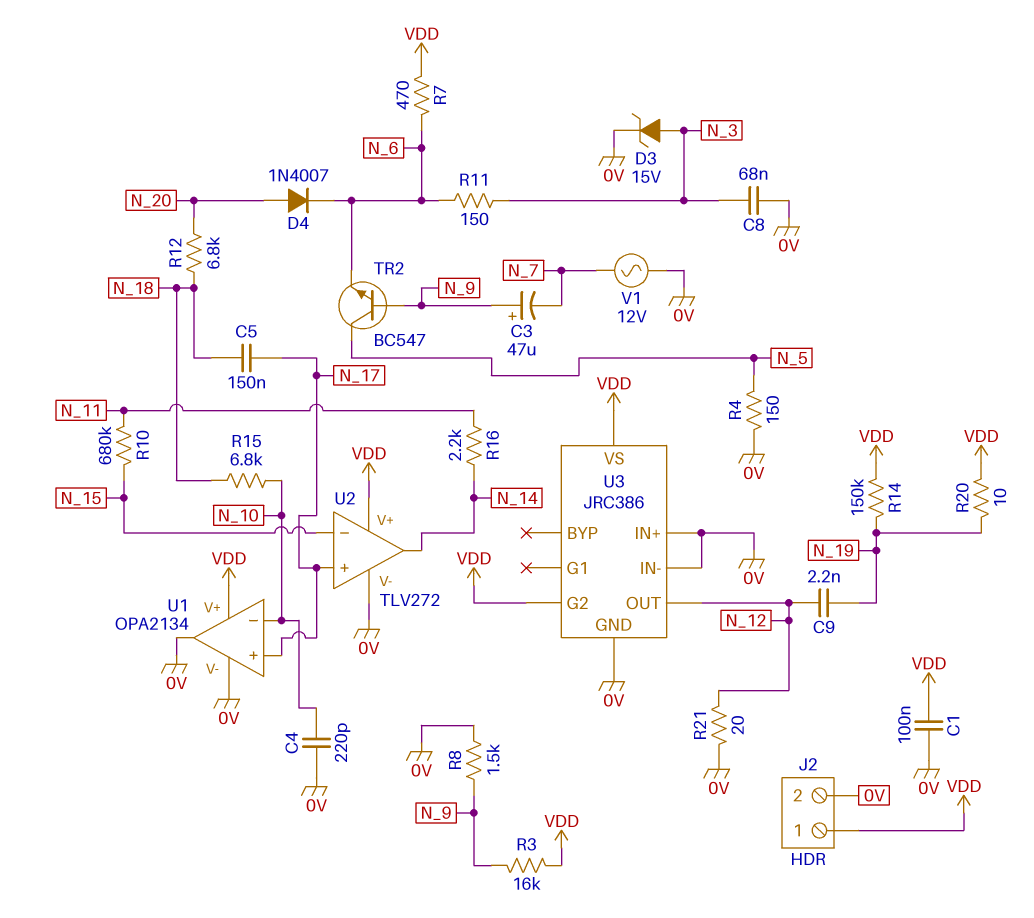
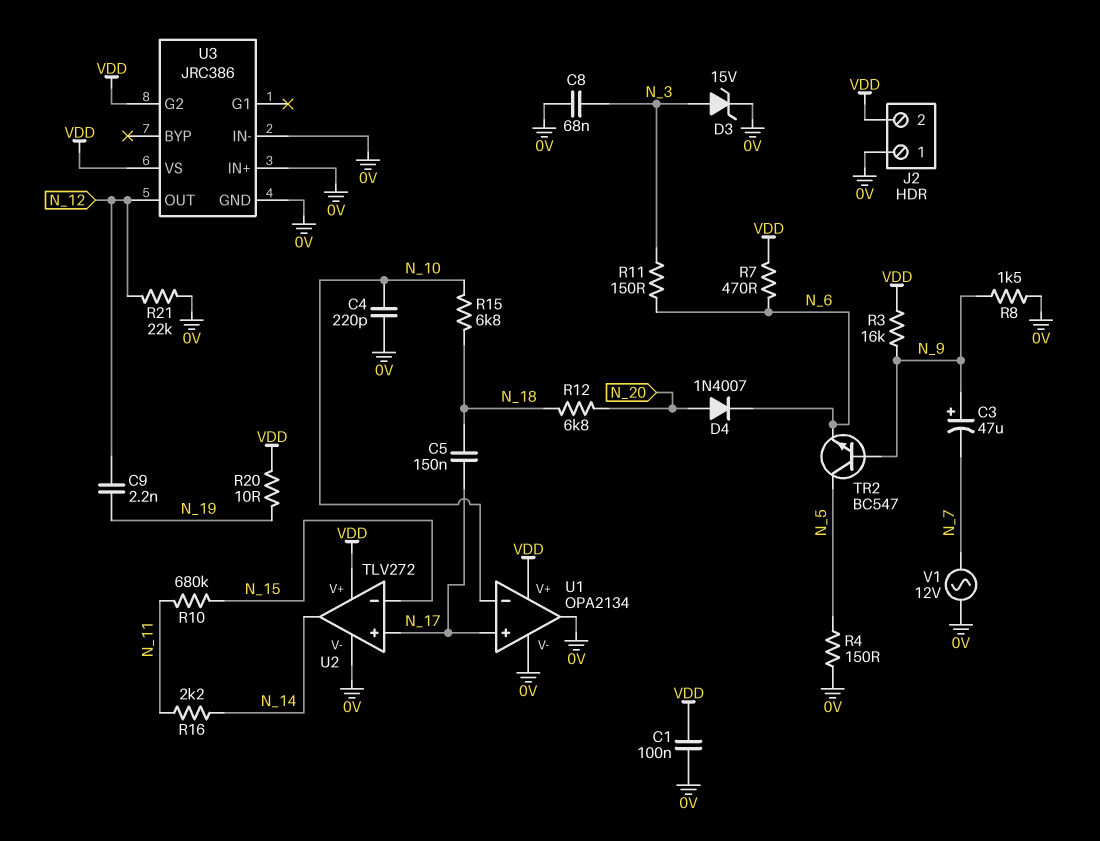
J2 pin 1: VDD -> 0V
J2 pin 2: 0V -> VDD
R14: 150k (N_19, VDD) -> none
R21: 20 (0V, N_12) -> 22k (0V, N_12)

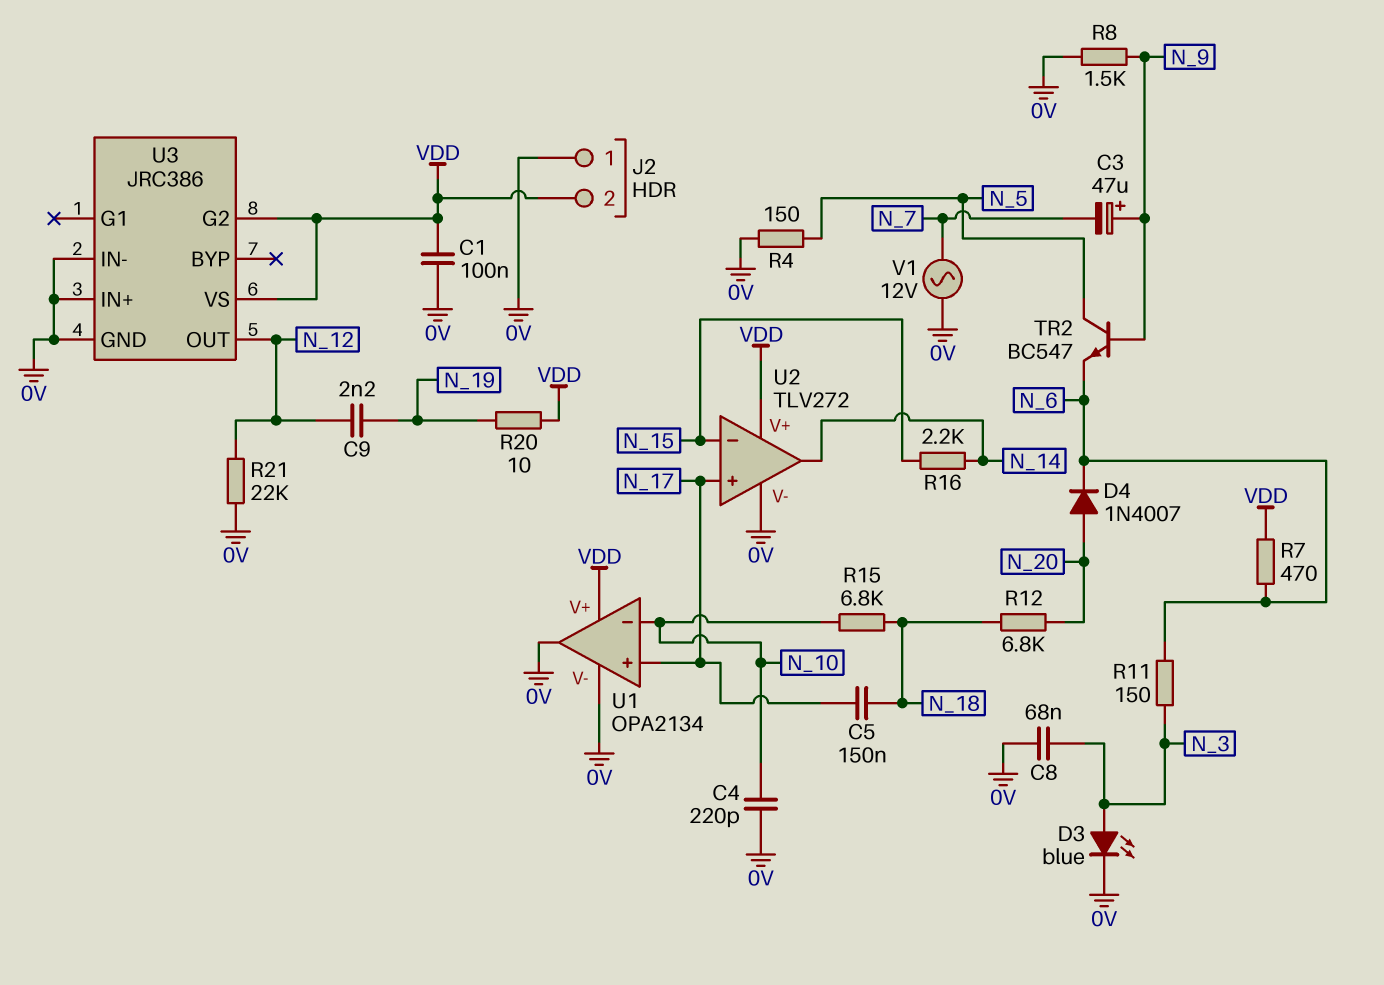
D3: zener 15V (A N_3, K 0V) -> LED blue (A N_3, K 0V)
R3: 16k (N_9, VDD) -> none
R10: 680k (N_11, N_15) -> none
R16: 2.2k (N_11, N_14) -> 2.2k (N_14, N_15)

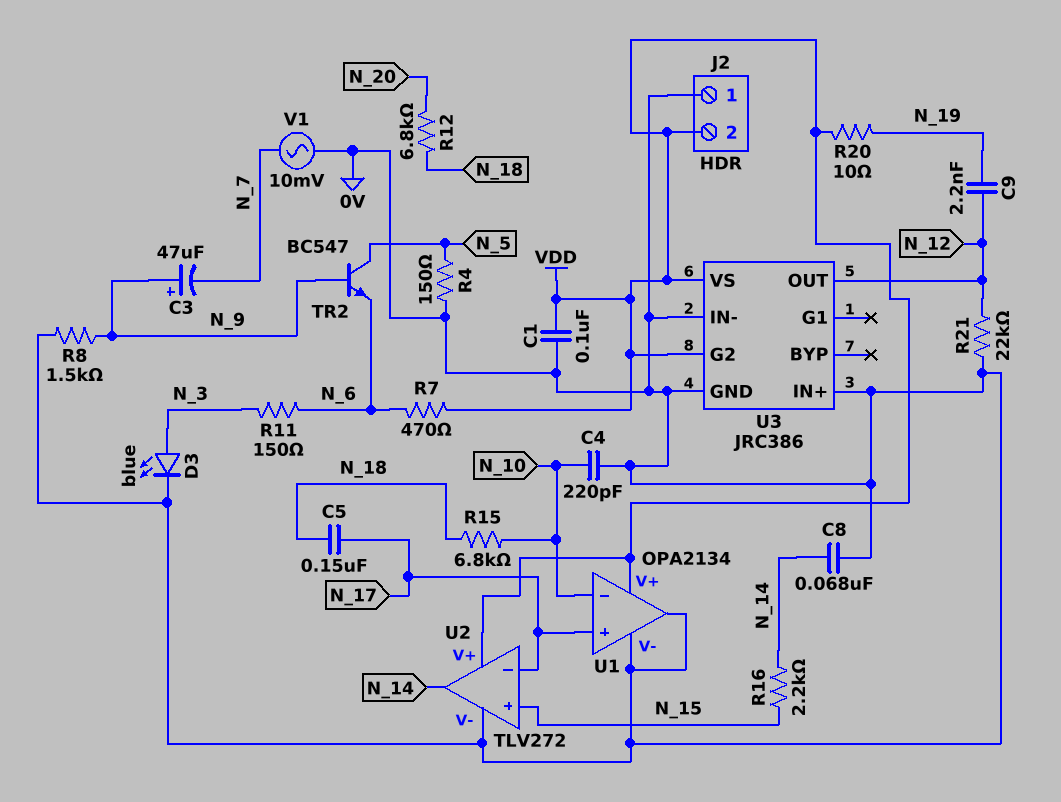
C8: 68nF (0V, N_3) -> 68nF (0V, N_14)
D4: diode 1N4007 (A N_20, K N_6) -> none
U2 pin in+: N_17 -> N_15
U2 pin in-: N_15 -> N_17
V1: AC 12V (0V, N_7) -> AC 10mV (0V, N_7)

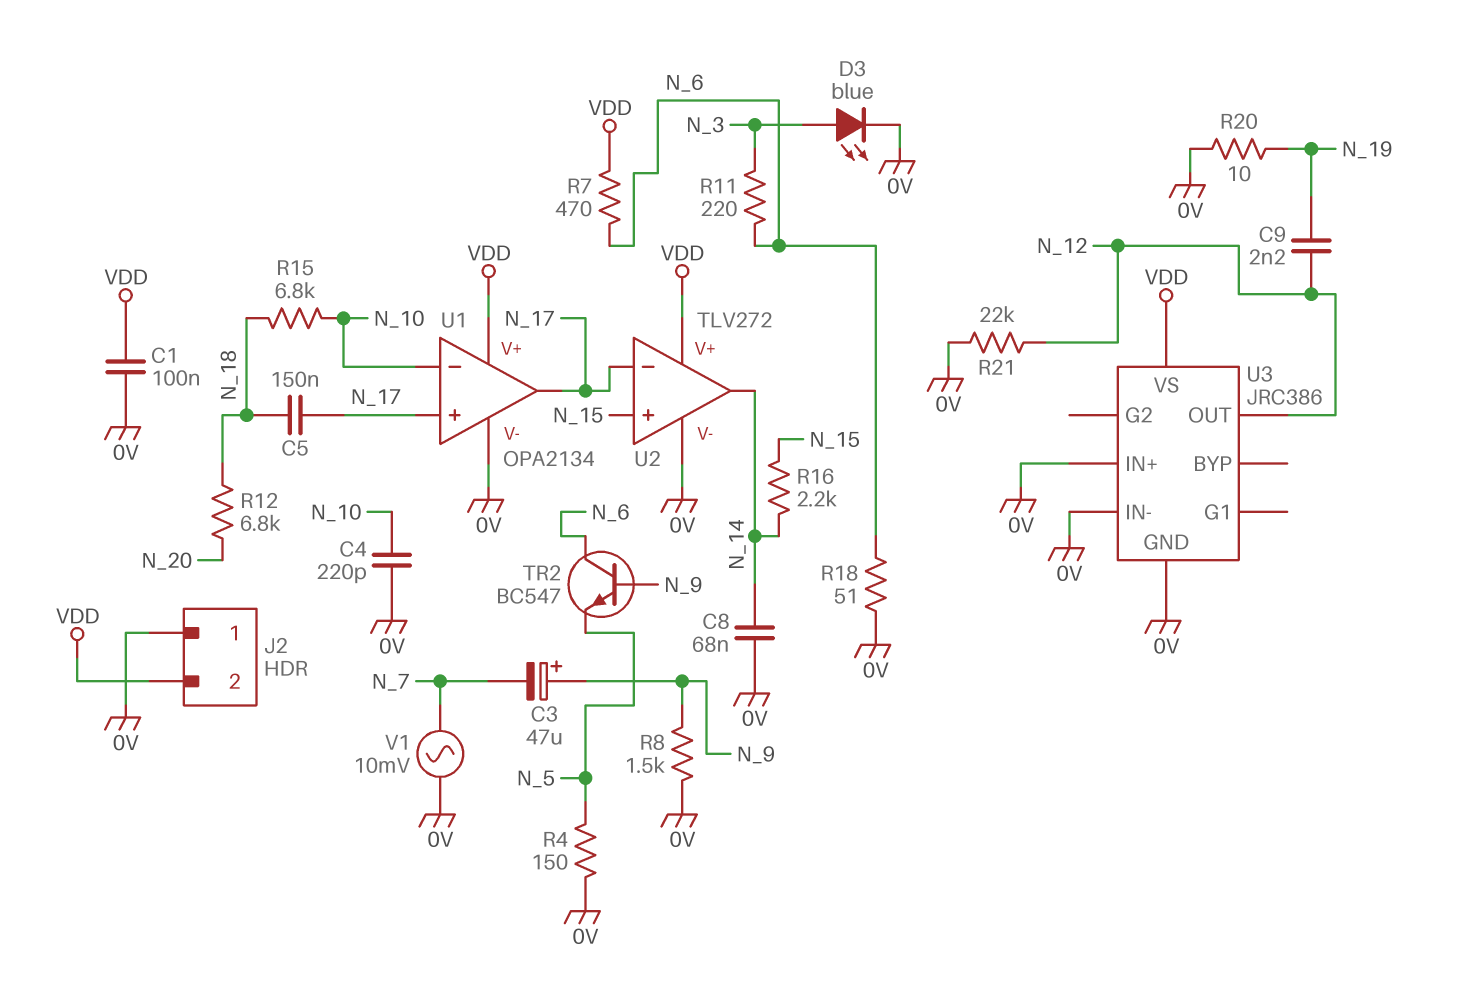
R11: 150 (N_3, N_6) -> 220 (N_3, N_6)
R18: none -> 51 (0V, N_6)
R20: 10 (N_19, VDD) -> 10 (0V, N_19)
TR2: NPN BC547 (B N_9, C N_5, E N_6) -> NPN BC547 (B N_9, C N_6, E N_5)
U1 pin out: 0V -> N_17
U3 pin G2: VDD -> none

